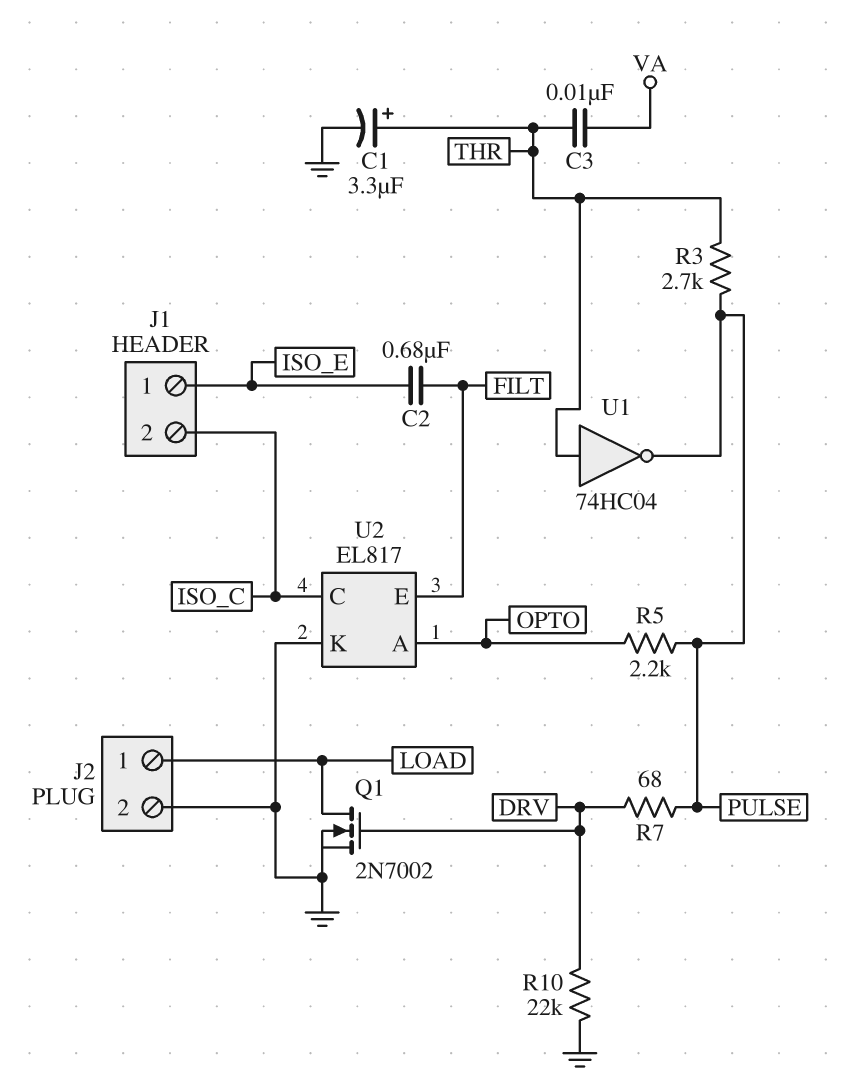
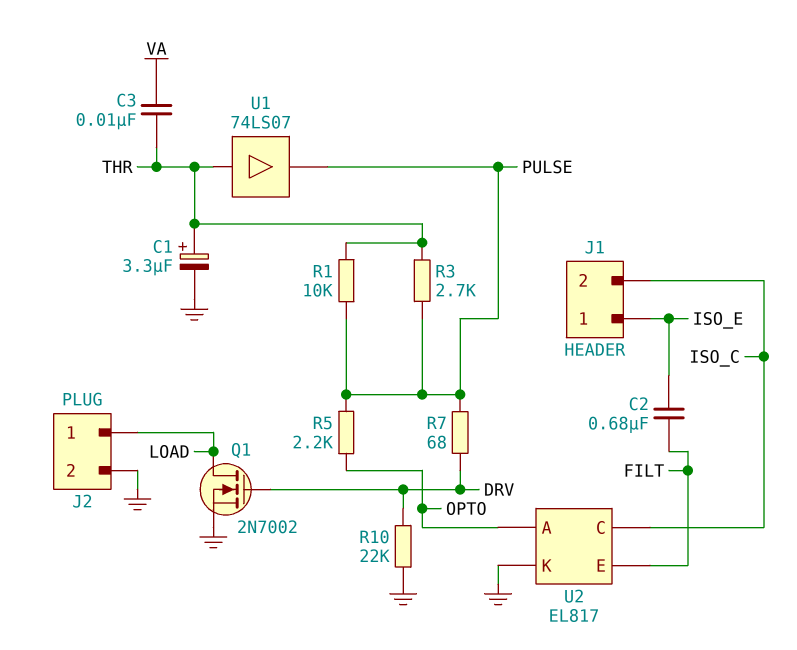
R1: none -> 10k (PULSE, THR)
U1: NOT 74HC04 (in THR, out PULSE) -> buffer 74LS07 (in THR, out PULSE)

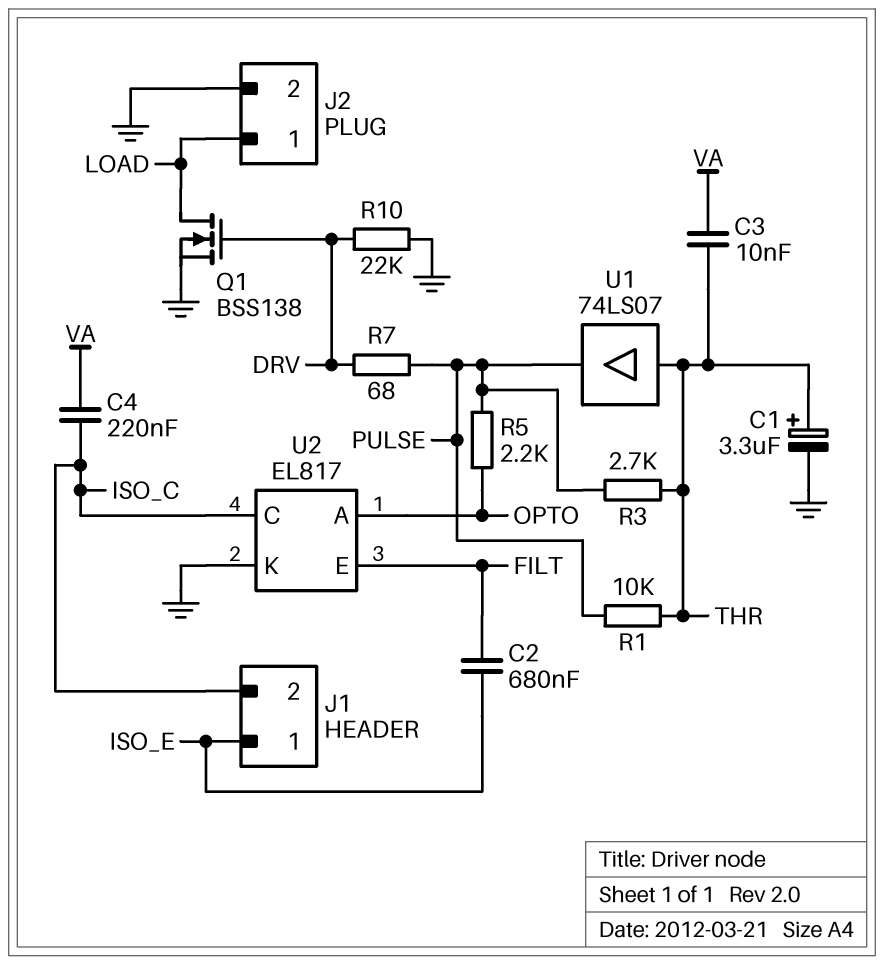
C4: none -> 220nF (ISO_C, VA)
Q1: NMOS 2N7002 (G DRV, D LOAD, S GND) -> NMOS BSS138 (G DRV, D LOAD, S GND)

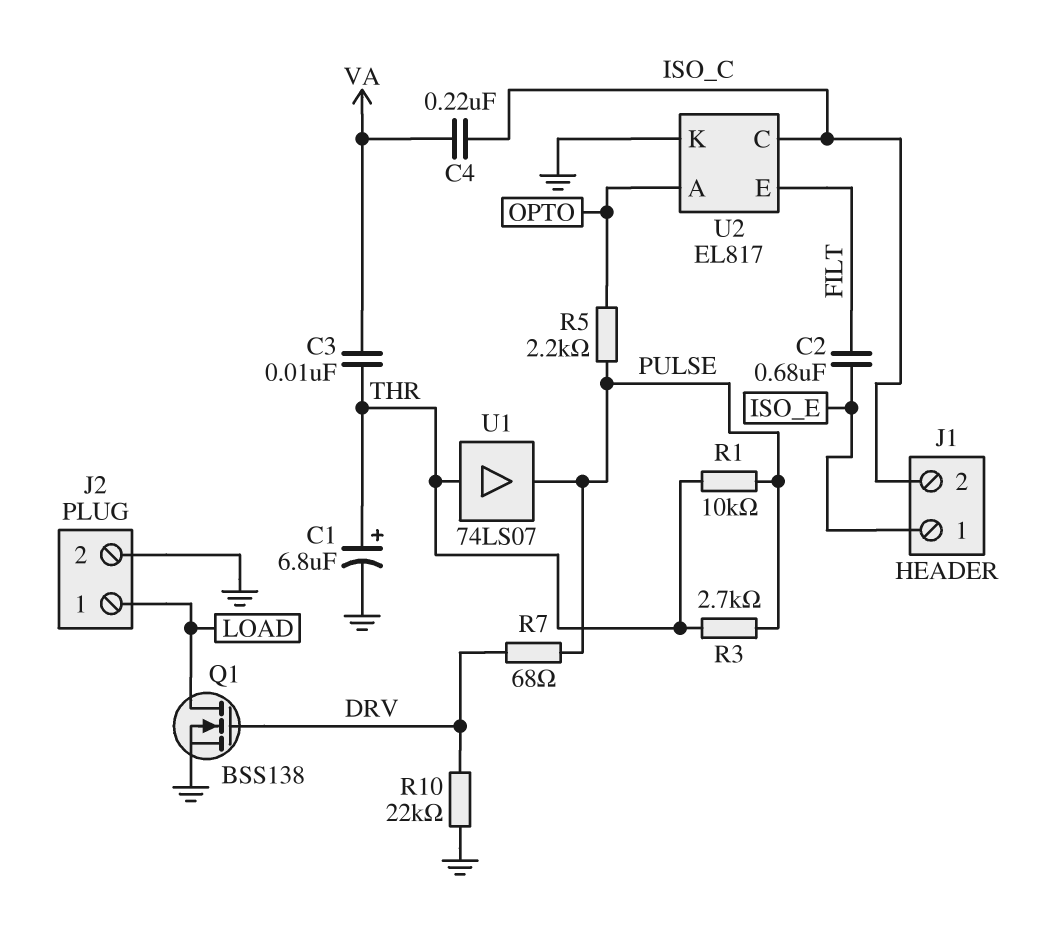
C1: 3.3uF (plus THR, minus GND) -> 6.8uF (plus THR, minus GND)

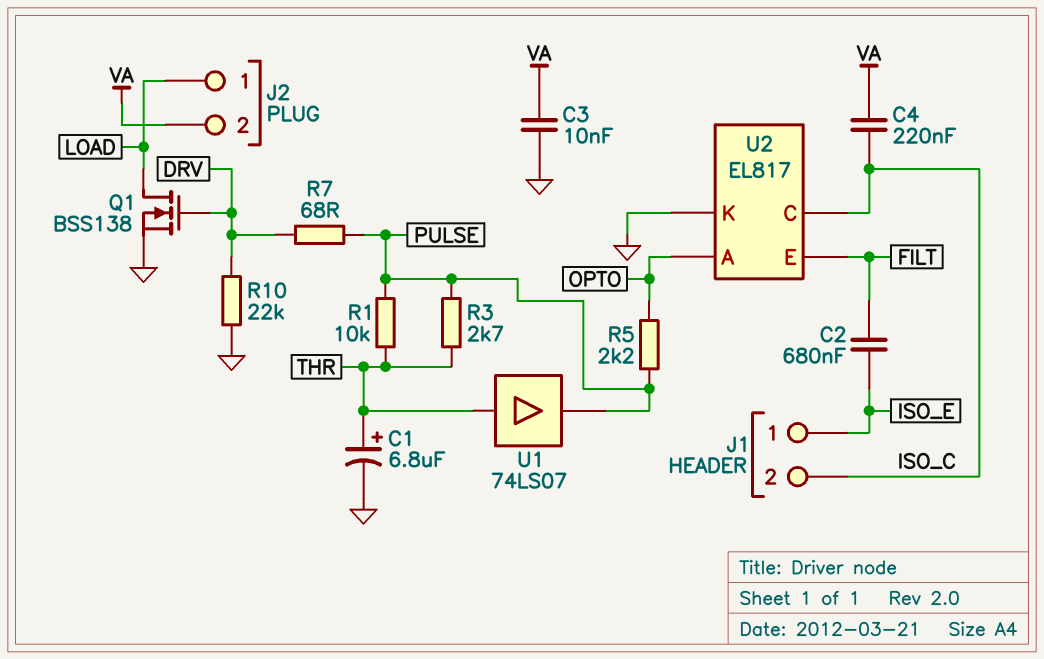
C3: 10nF (THR, VA) -> 10nF (GND, VA)
J2 pin 2: GND -> VA

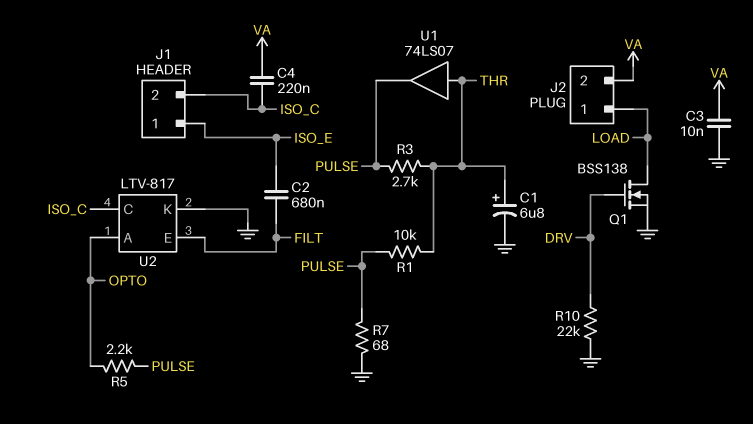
R7: 68 (DRV, PULSE) -> 68 (GND, PULSE)
U2: EL817 -> LTV-817

